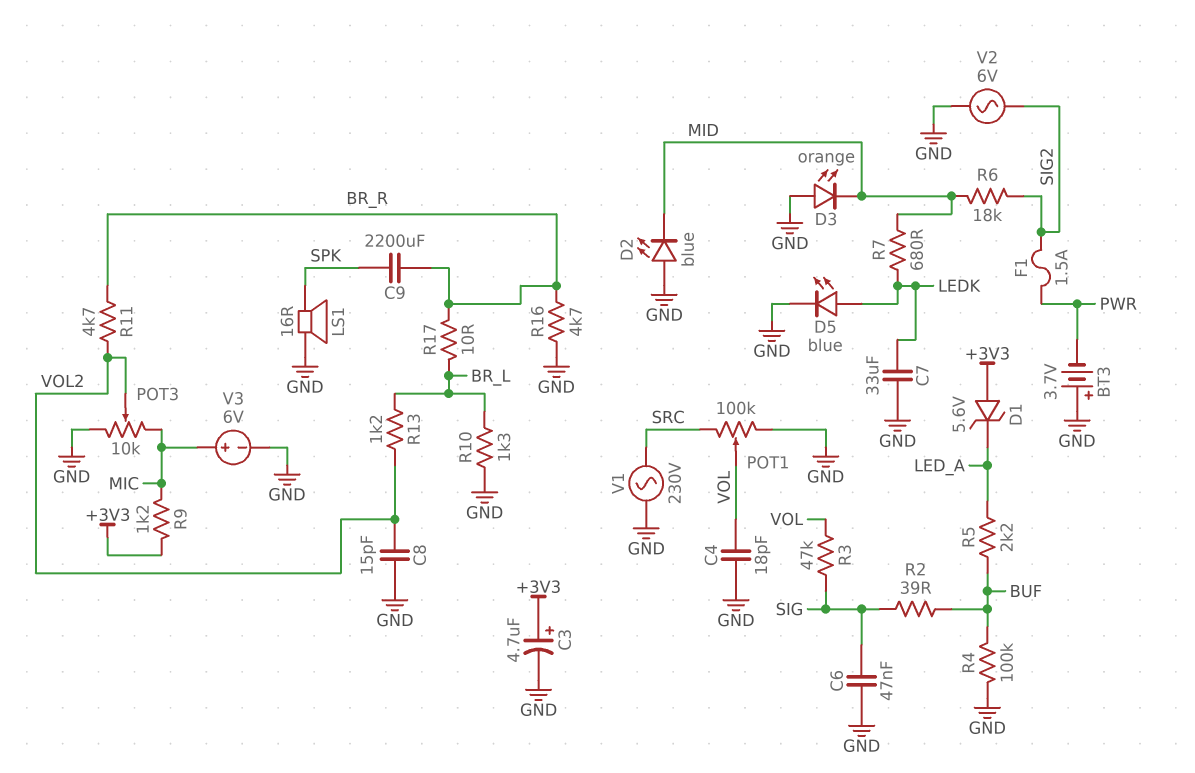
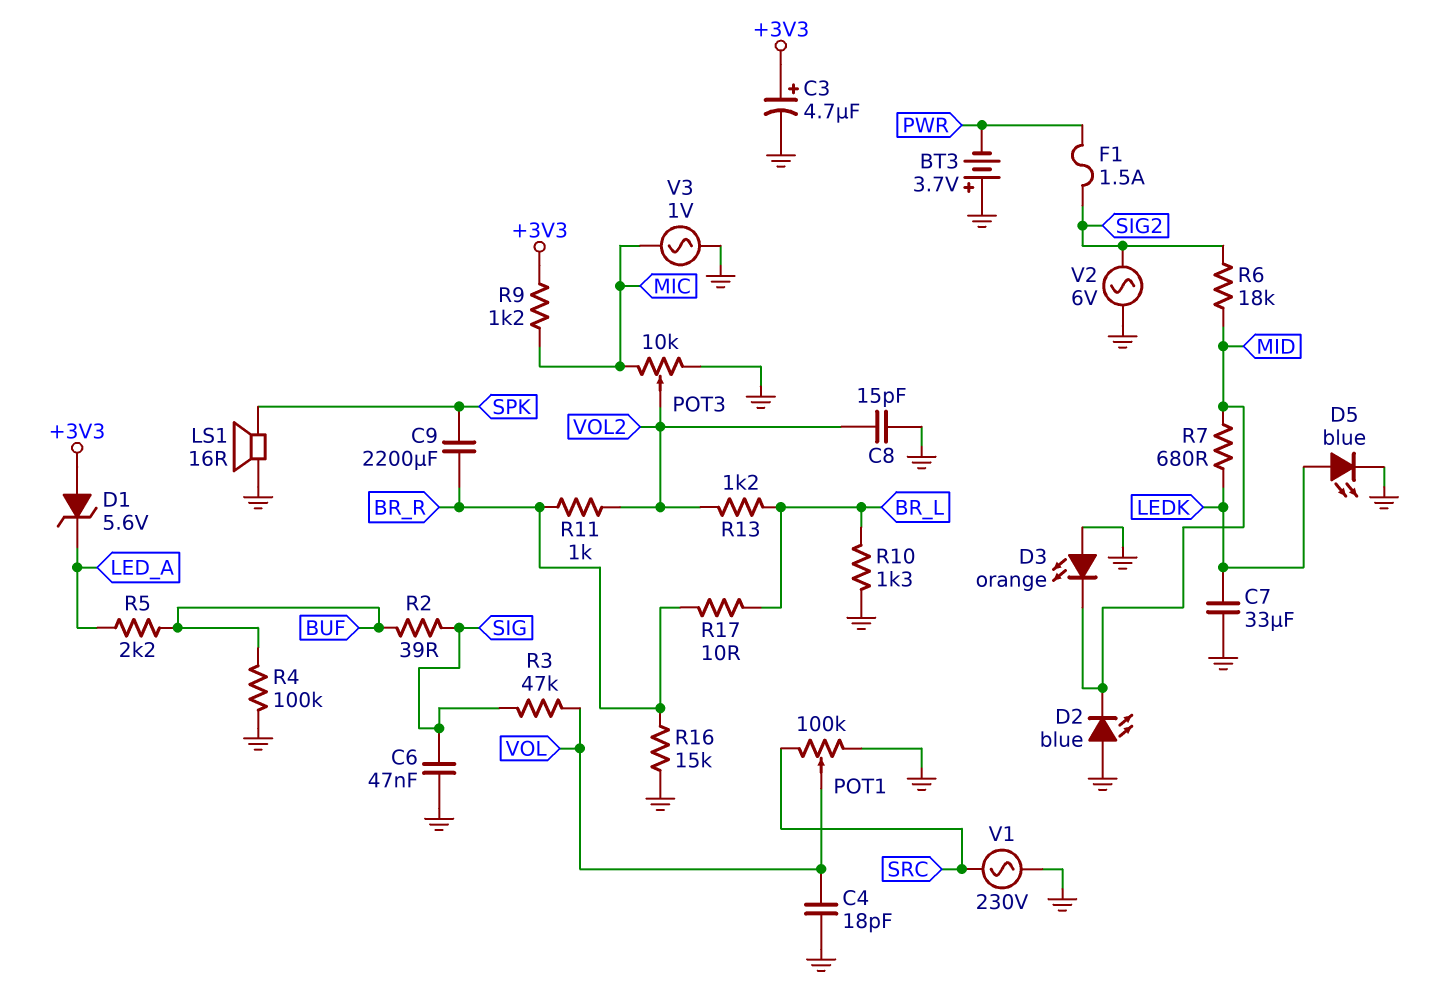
R11: 4.7k (BR_R, VOL2) -> 1k (BR_R, VOL2)
R16: 4.7k (BR_R, GND) -> 15k (BR_R, GND)
V3: 6V (plus MIC, minus GND) -> AC 1V (GND, MIC)

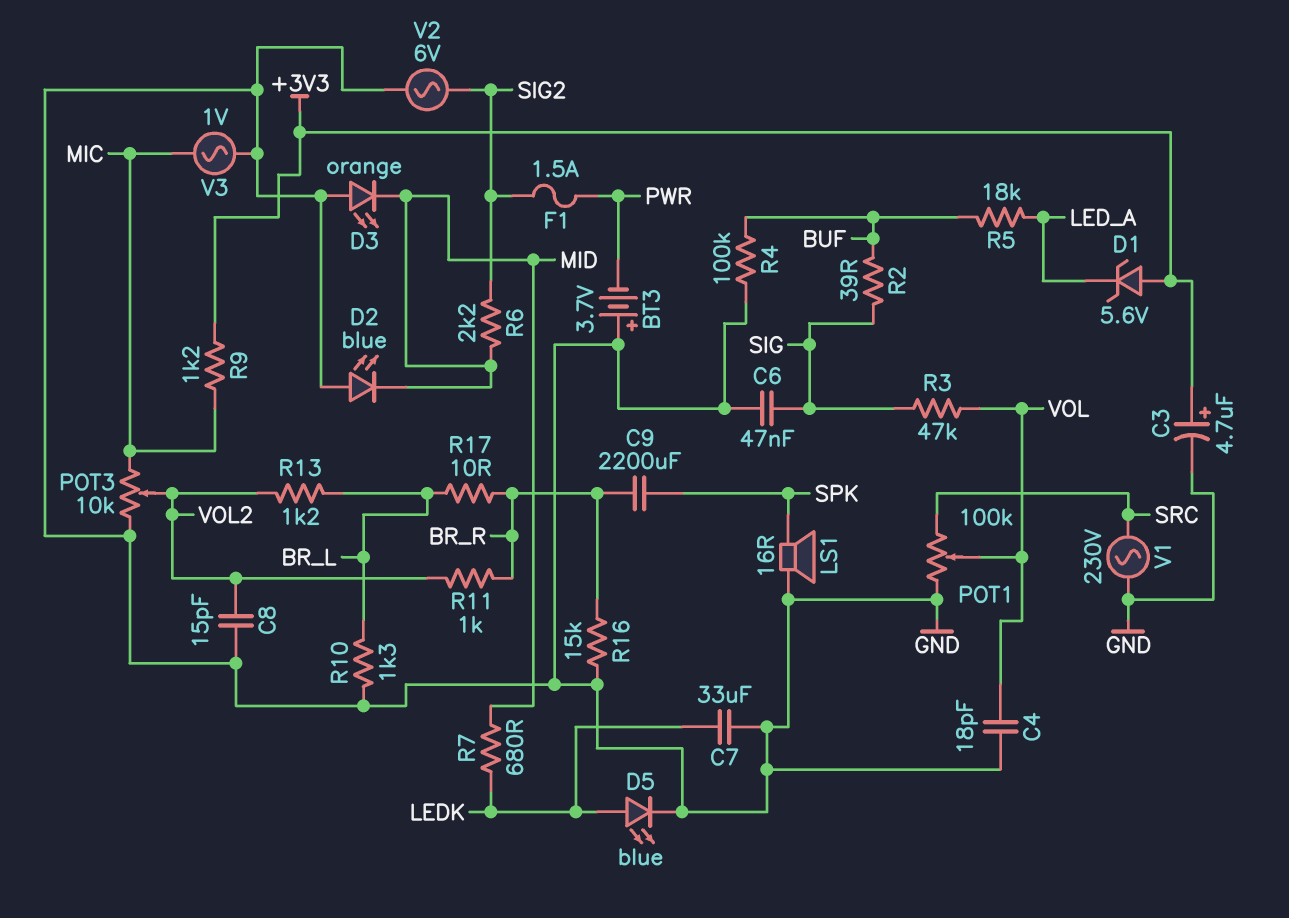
R5: 2.2k (BUF, LED_A) -> 18k (BUF, LED_A)
R6: 18k (MID, SIG2) -> 2.2k (MID, SIG2)

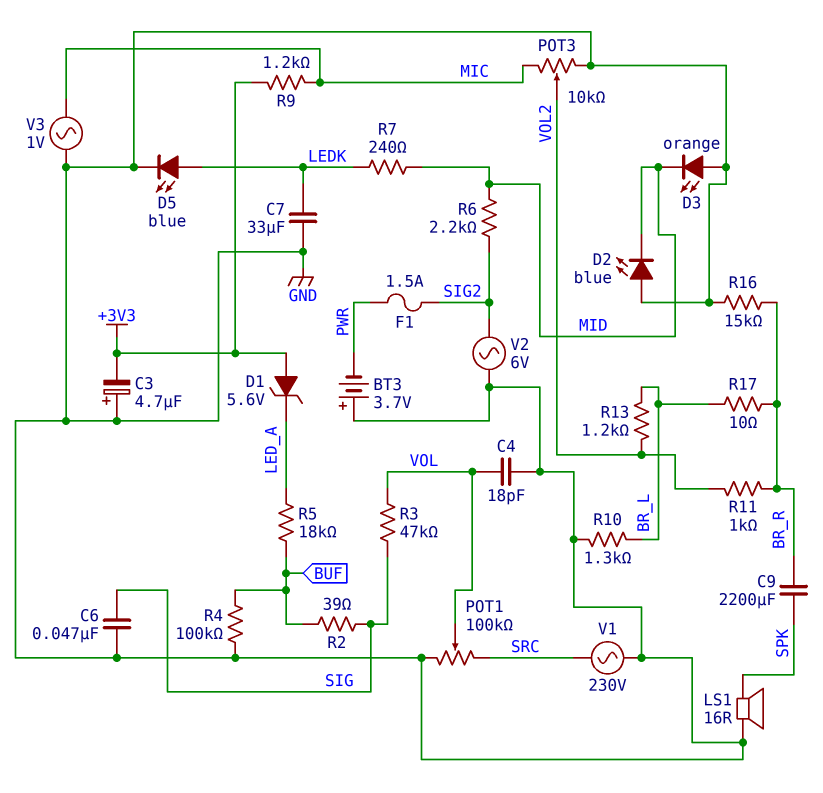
C3: 4.7uF (plus +3V3, minus GND) -> 4.7uF (plus GND, minus +3V3)
C8: 15pF (GND, VOL2) -> none
R7: 680 (LEDK, MID) -> 240 (LEDK, MID)

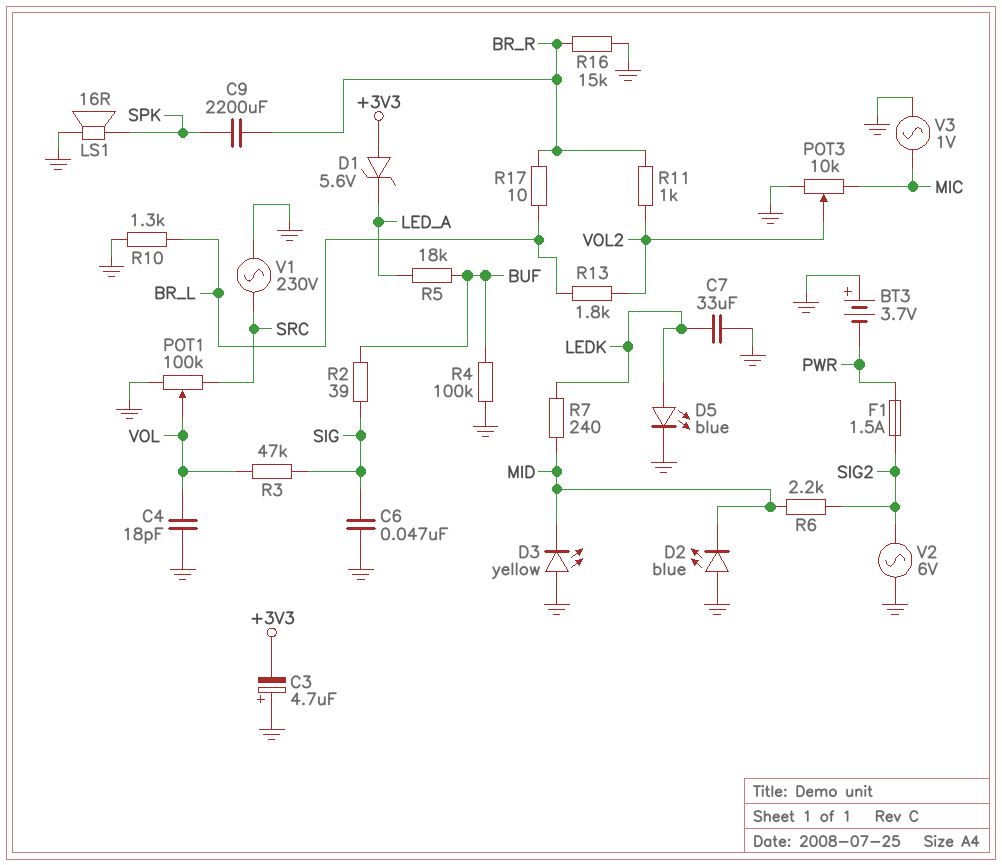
D3: LED orange (A GND, K MID) -> LED yellow (A GND, K MID)
R9: 1.2k (+3V3, MIC) -> none
R13: 1.2k (BR_L, VOL2) -> 1.8k (BR_L, VOL2)

